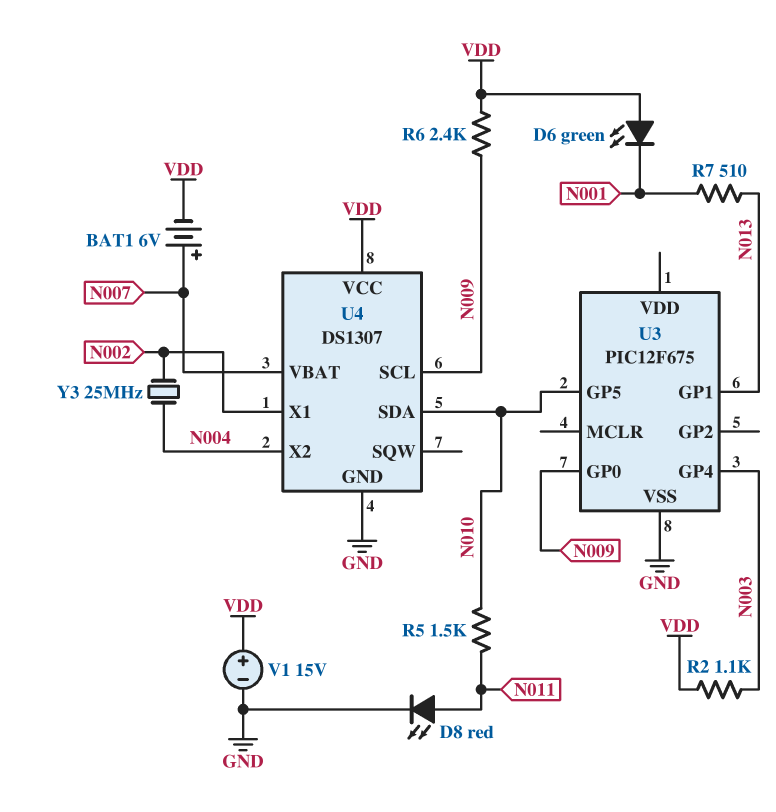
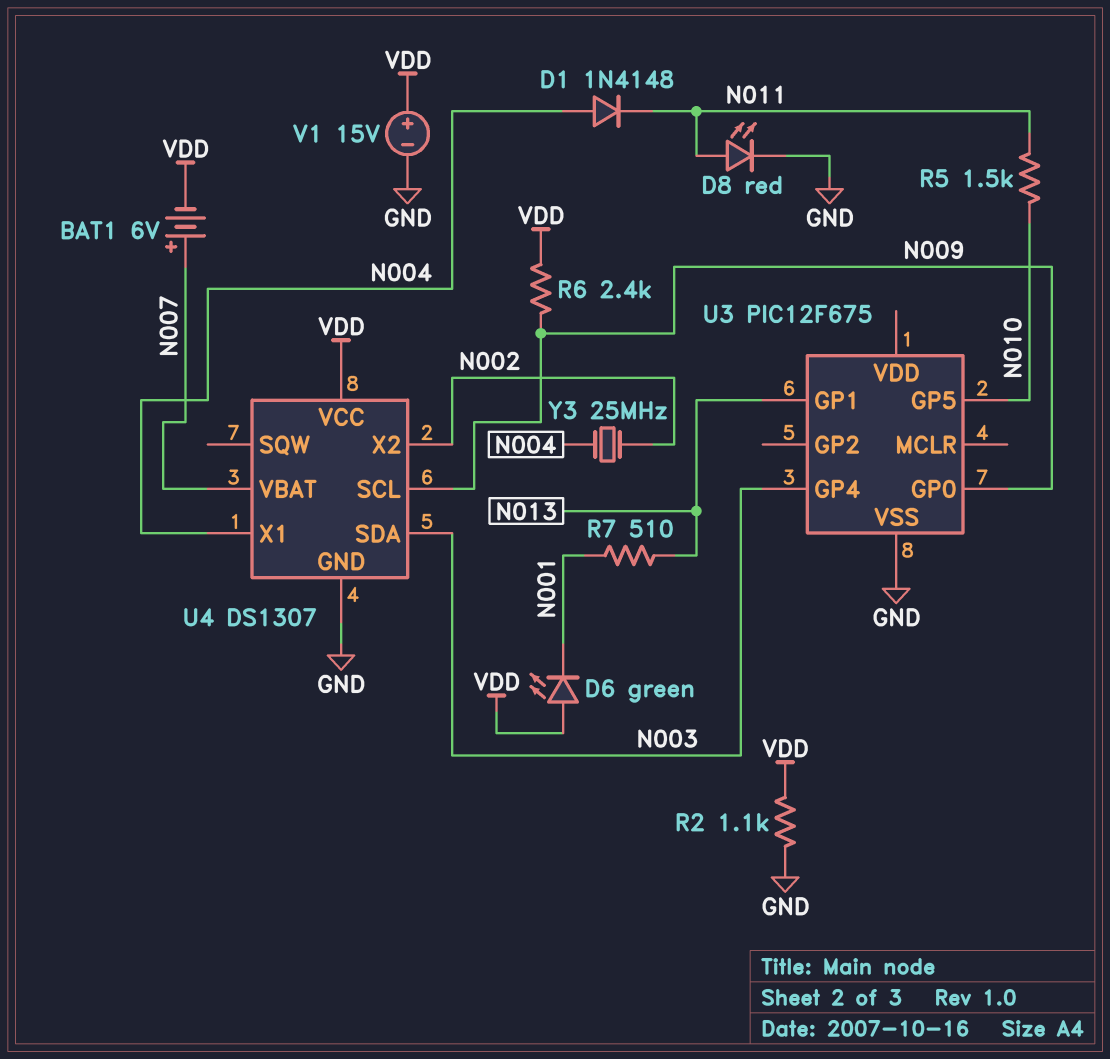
D1: none -> diode 1N4148 (A N004, K N011)
R2: 1.1k (N003, VDD) -> 1.1k (GND, VDD)
U4 pin SDA: N010 -> N003
U4 pin X1: N002 -> N004
U4 pin X2: N004 -> N002

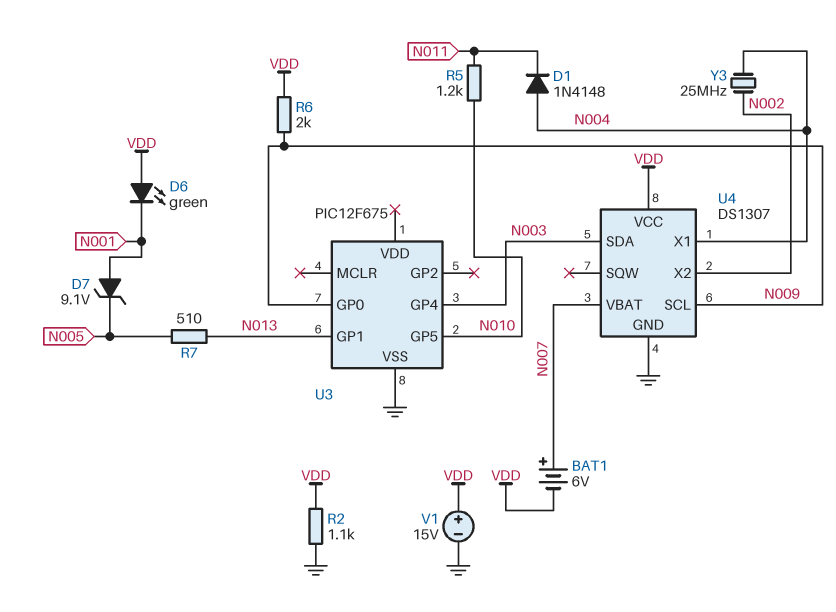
D7: none -> zener 9.1V (A N001, K N005)
D8: LED red (A N011, K GND) -> none
R5: 1.5k (N010, N011) -> 1.2k (N010, N011)
R6: 2.4k (N009, VDD) -> 2k (N009, VDD)
R7: 510 (N001, N013) -> 510 (N005, N013)

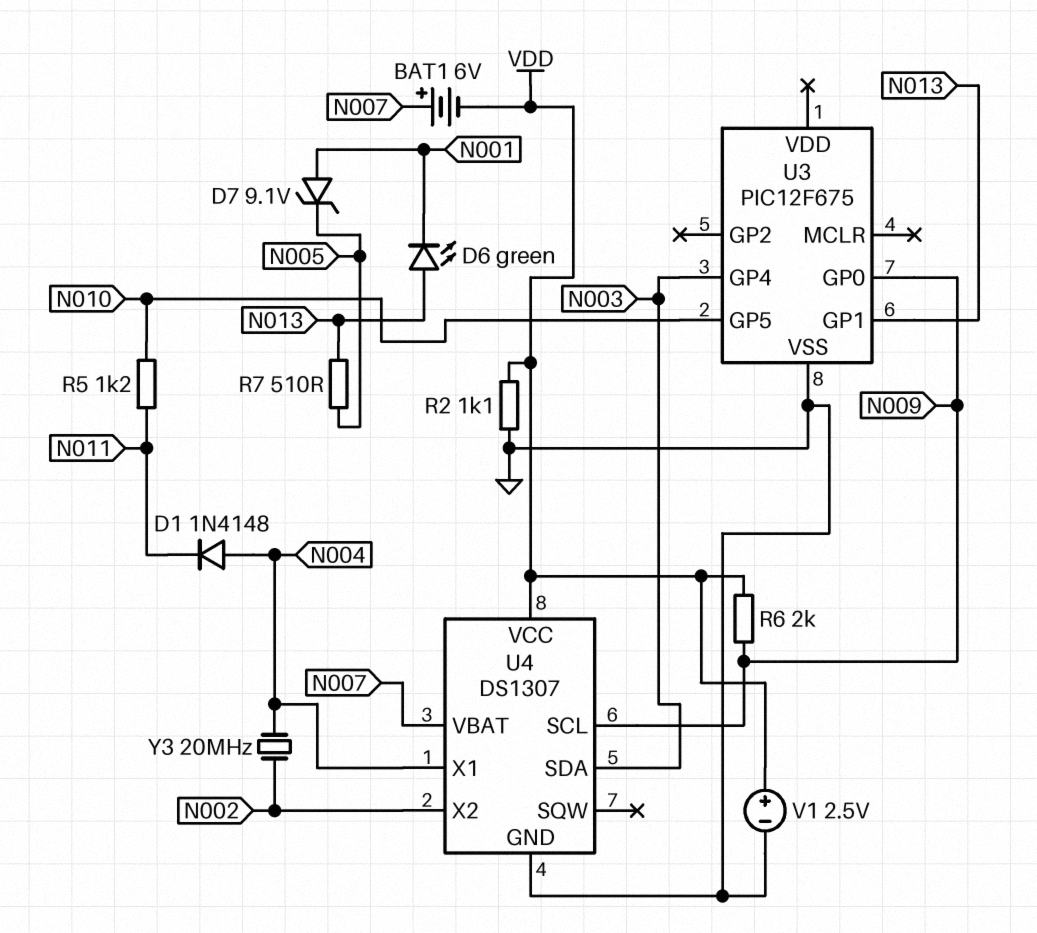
D6: LED green (A VDD, K N001) -> LED green (A N013, K N001)
V1: 15V (plus VDD, minus GND) -> 2.5V (plus VDD, minus GND)
Y3: 25MHz (N002, N004) -> 20MHz (N002, N004)

